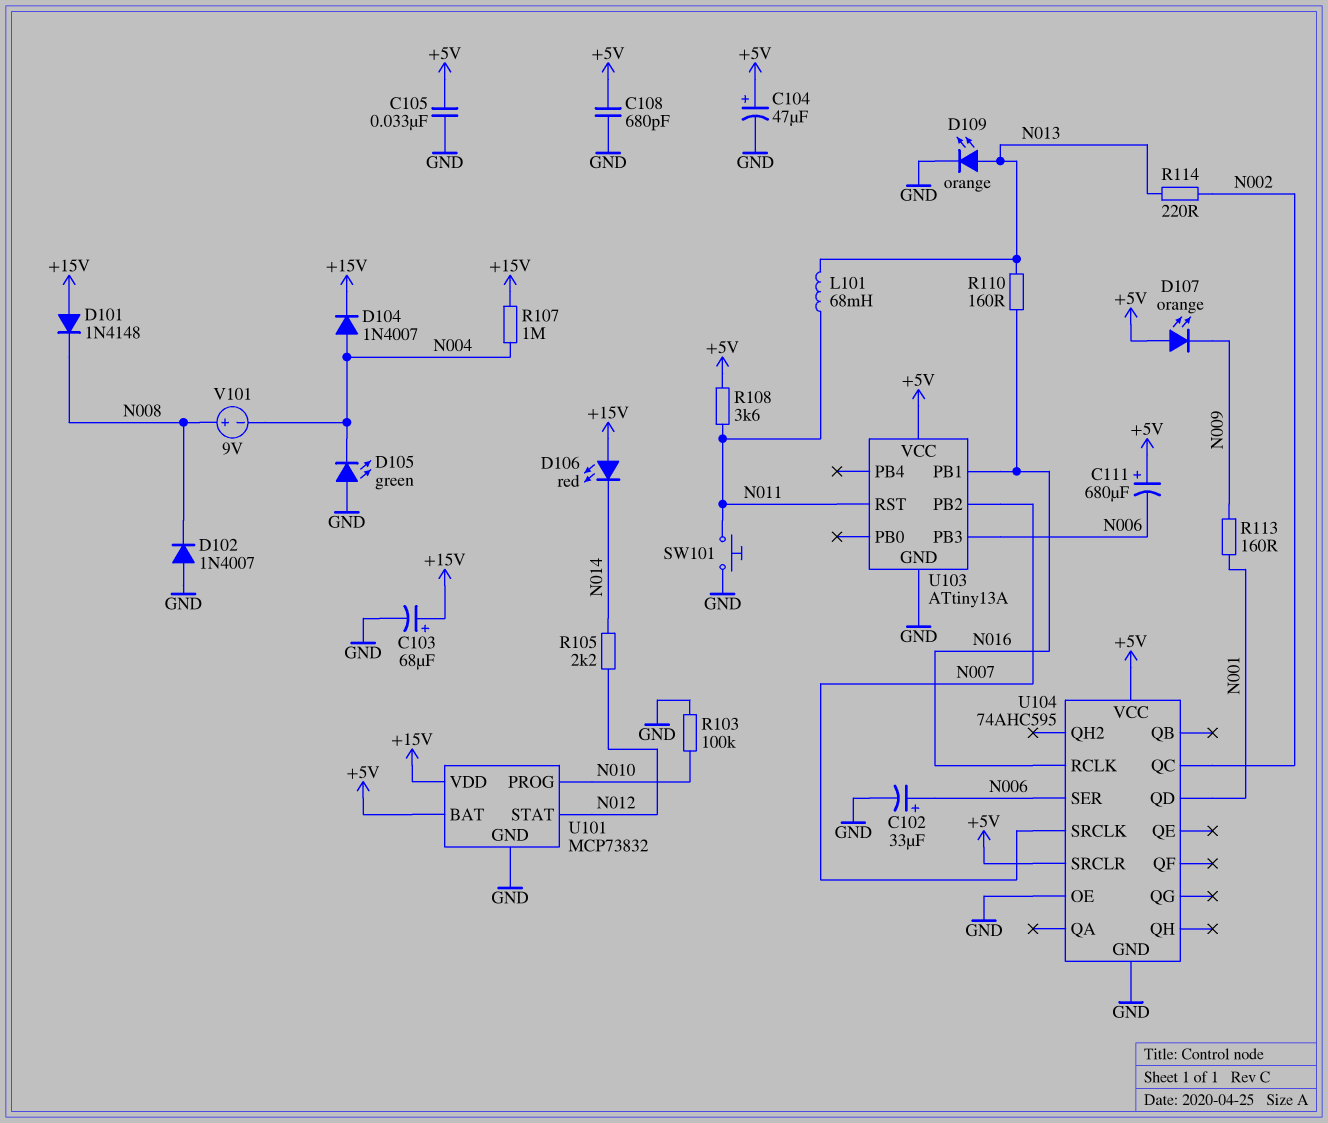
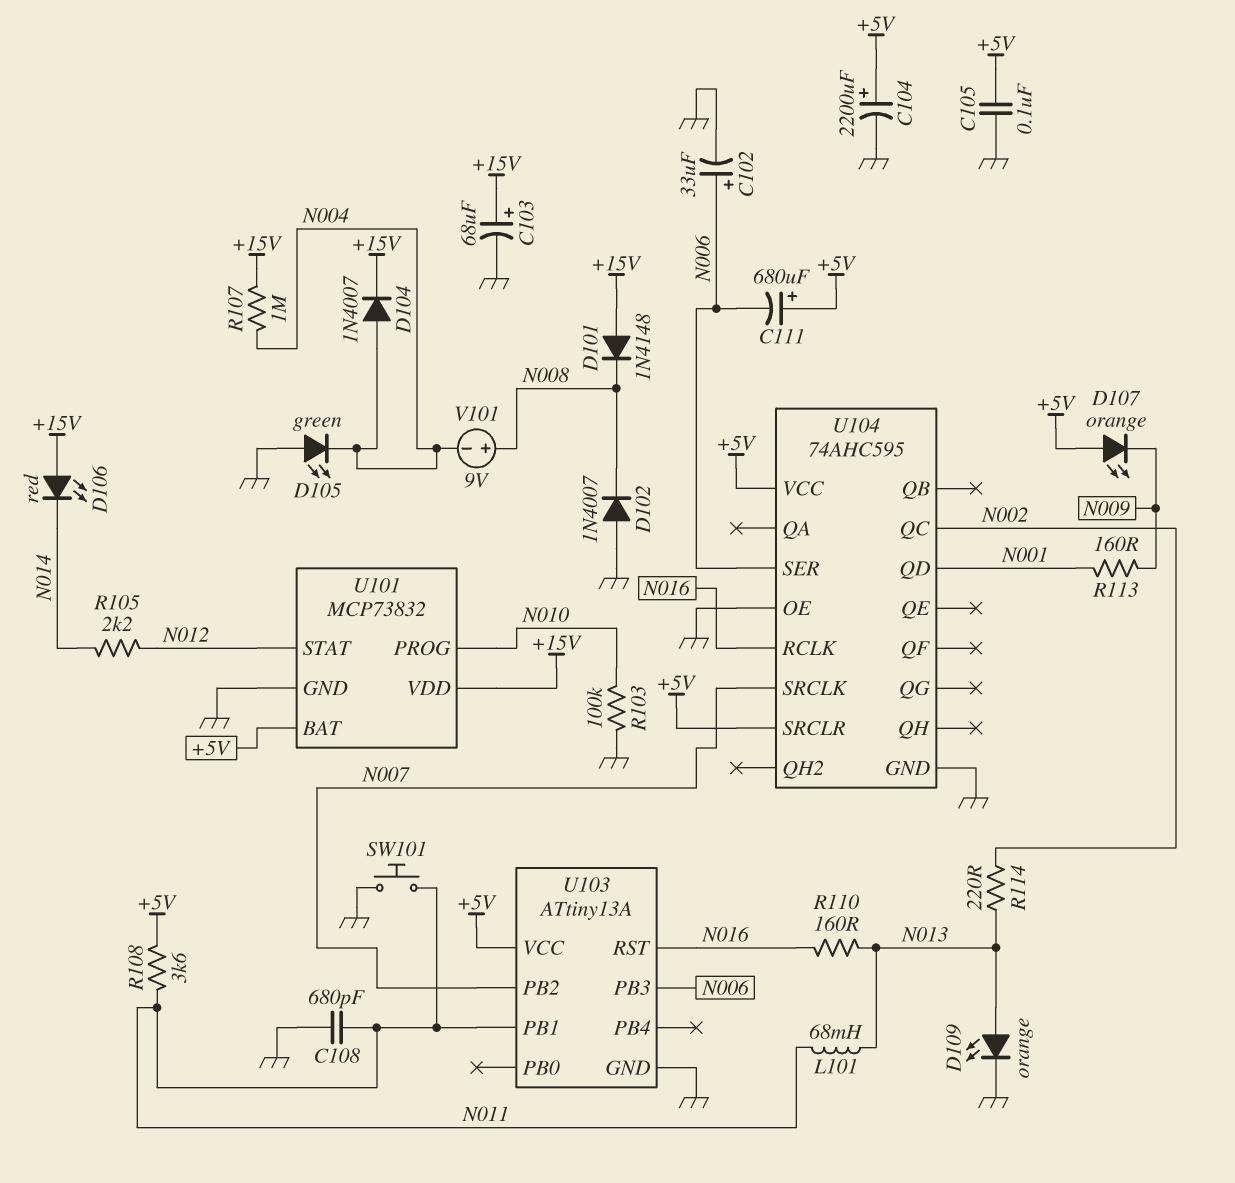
C104: 47uF (plus +5V, minus GND) -> 2200uF (plus +5V, minus GND)
C105: 33nF (+5V, GND) -> 100nF (+5V, GND)
C108: 680pF (+5V, GND) -> 680pF (GND, N011)
U103 pin PB1: N016 -> N011
U103 pin RST: N011 -> N016

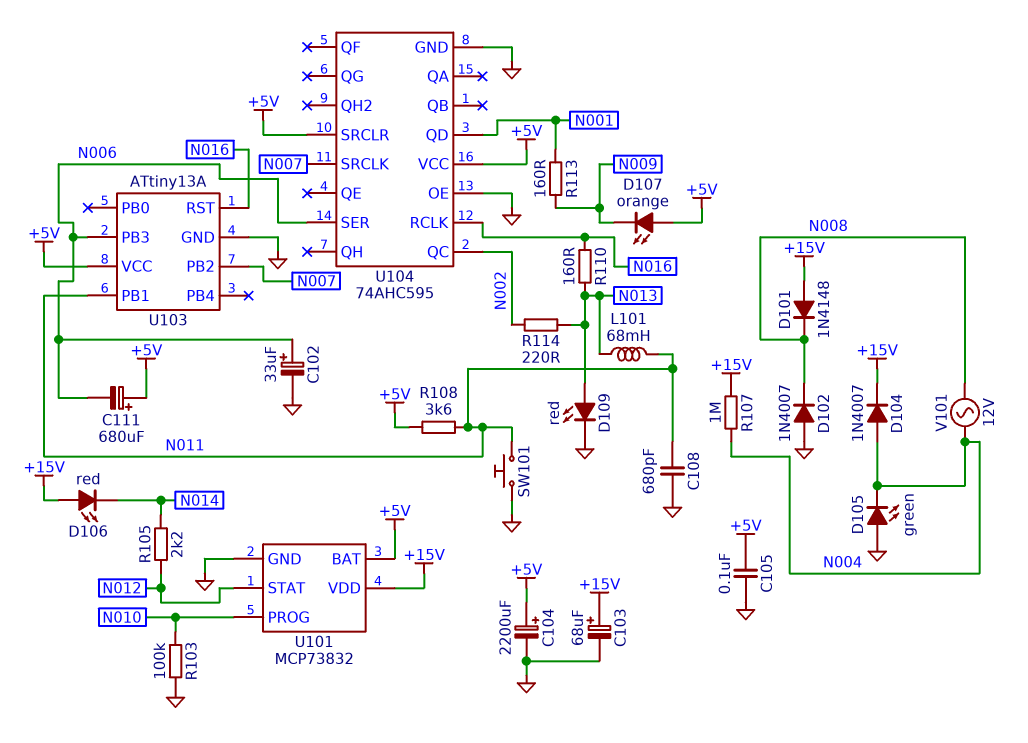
D109: LED orange (A N013, K GND) -> LED red (A N013, K GND)
V101: 9V (plus N008, minus N004) -> AC 12V (N004, N008)

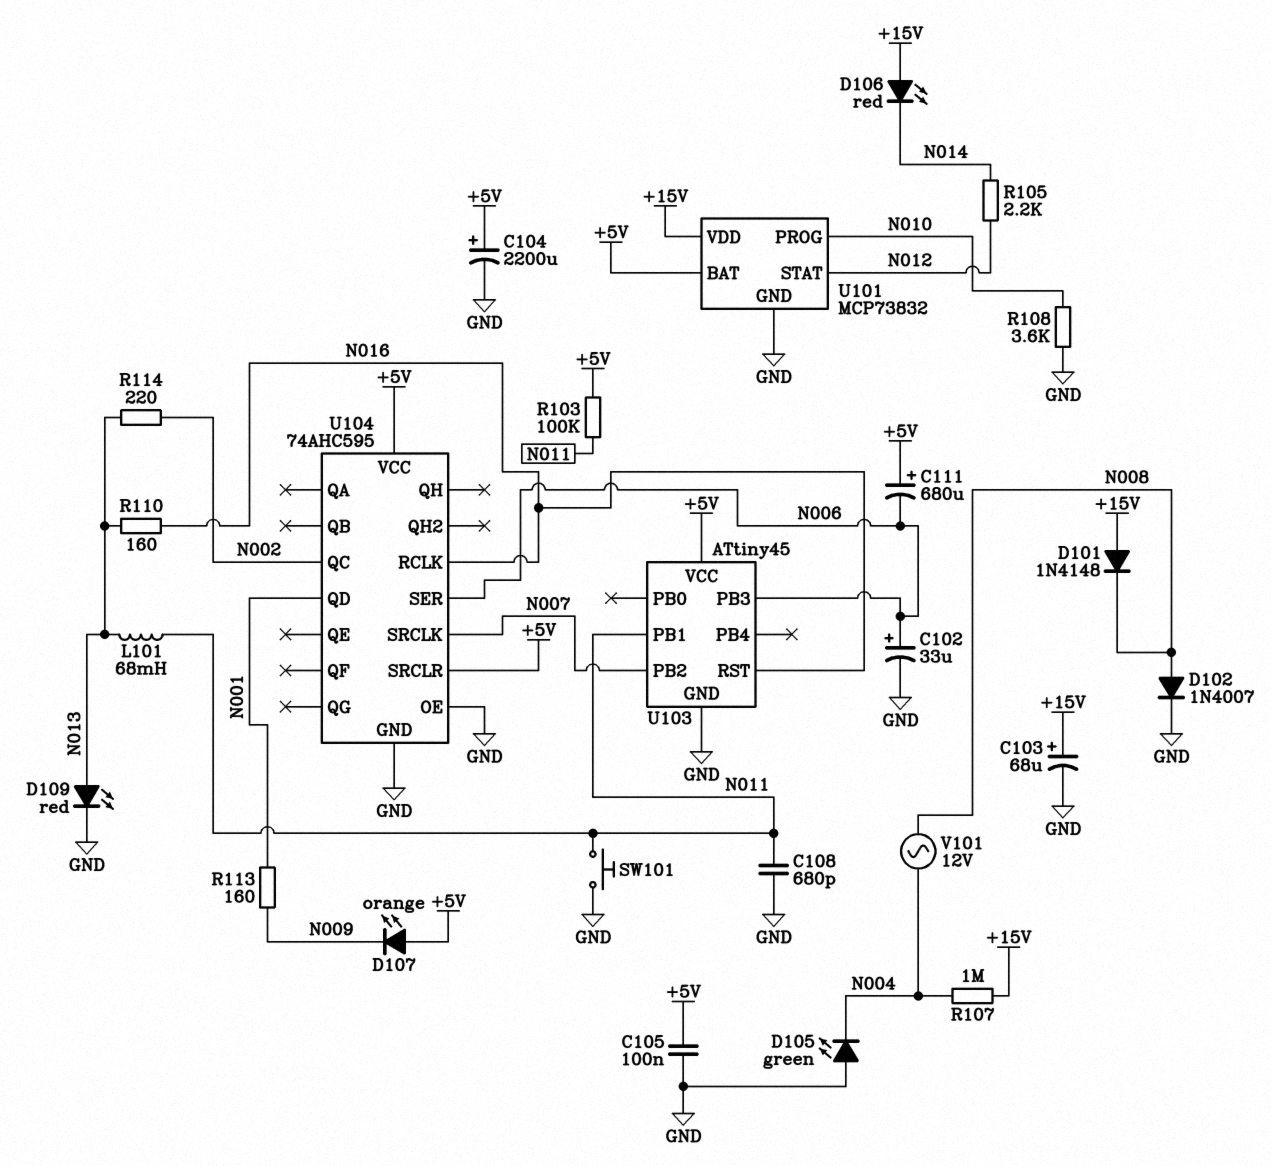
D102: diode 1N4007 (A GND, K N008) -> diode 1N4007 (A N008, K GND)
D104: diode 1N4007 (A N004, K +15V) -> none
R103: 100k (GND, N010) -> 100k (+5V, N011)
R108: 3.6k (+5V, N011) -> 3.6k (GND, N010)
U103: ATtiny13A -> ATtiny45

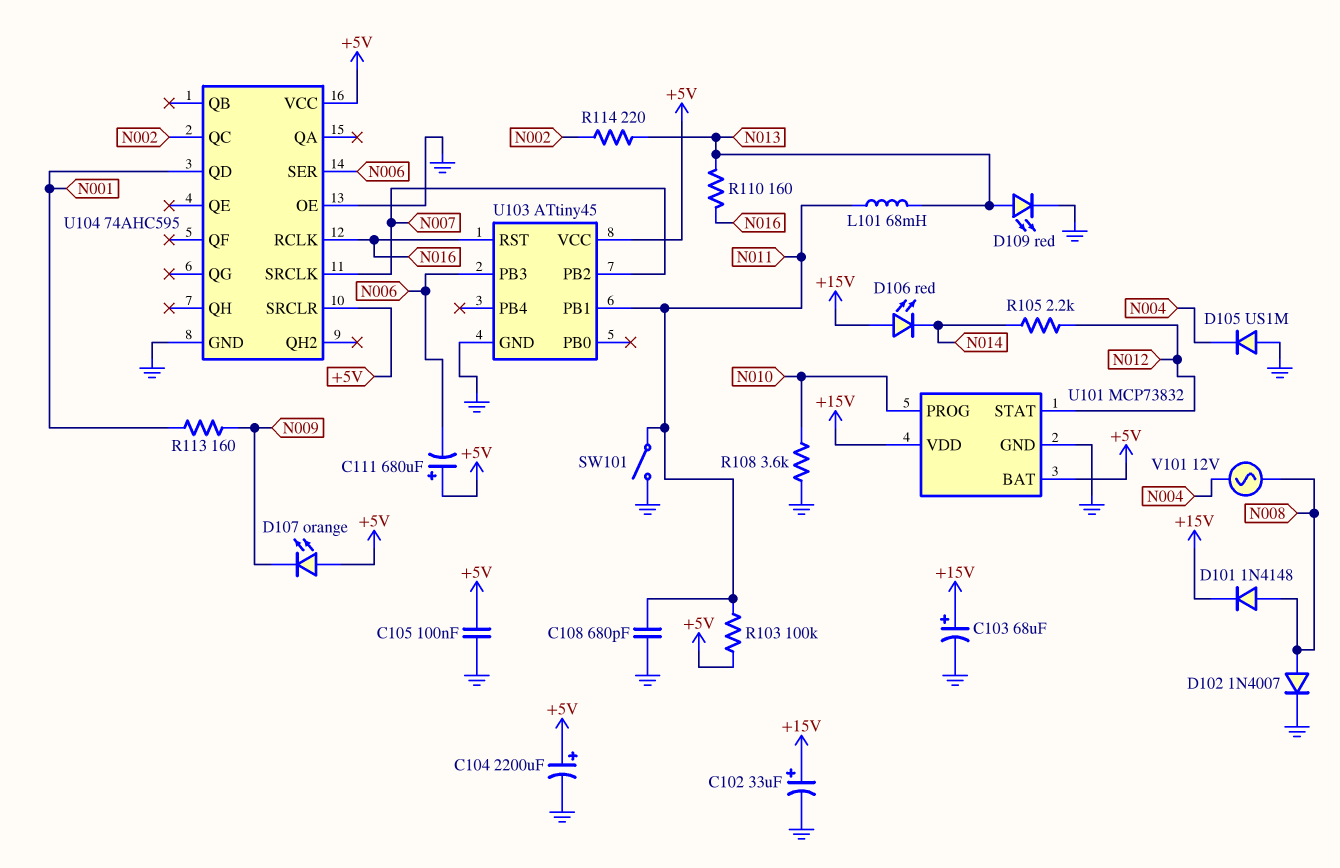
C102: 33uF (plus N006, minus GND) -> 33uF (plus +15V, minus GND)
D101: diode 1N4148 (A +15V, K N008) -> diode 1N4148 (A N008, K +15V)
D105: LED green (A GND, K N004) -> diode US1M (A GND, K N004)
R107: 1M (+15V, N004) -> none
SW101: button (GND, N011) -> switch (GND, N011)

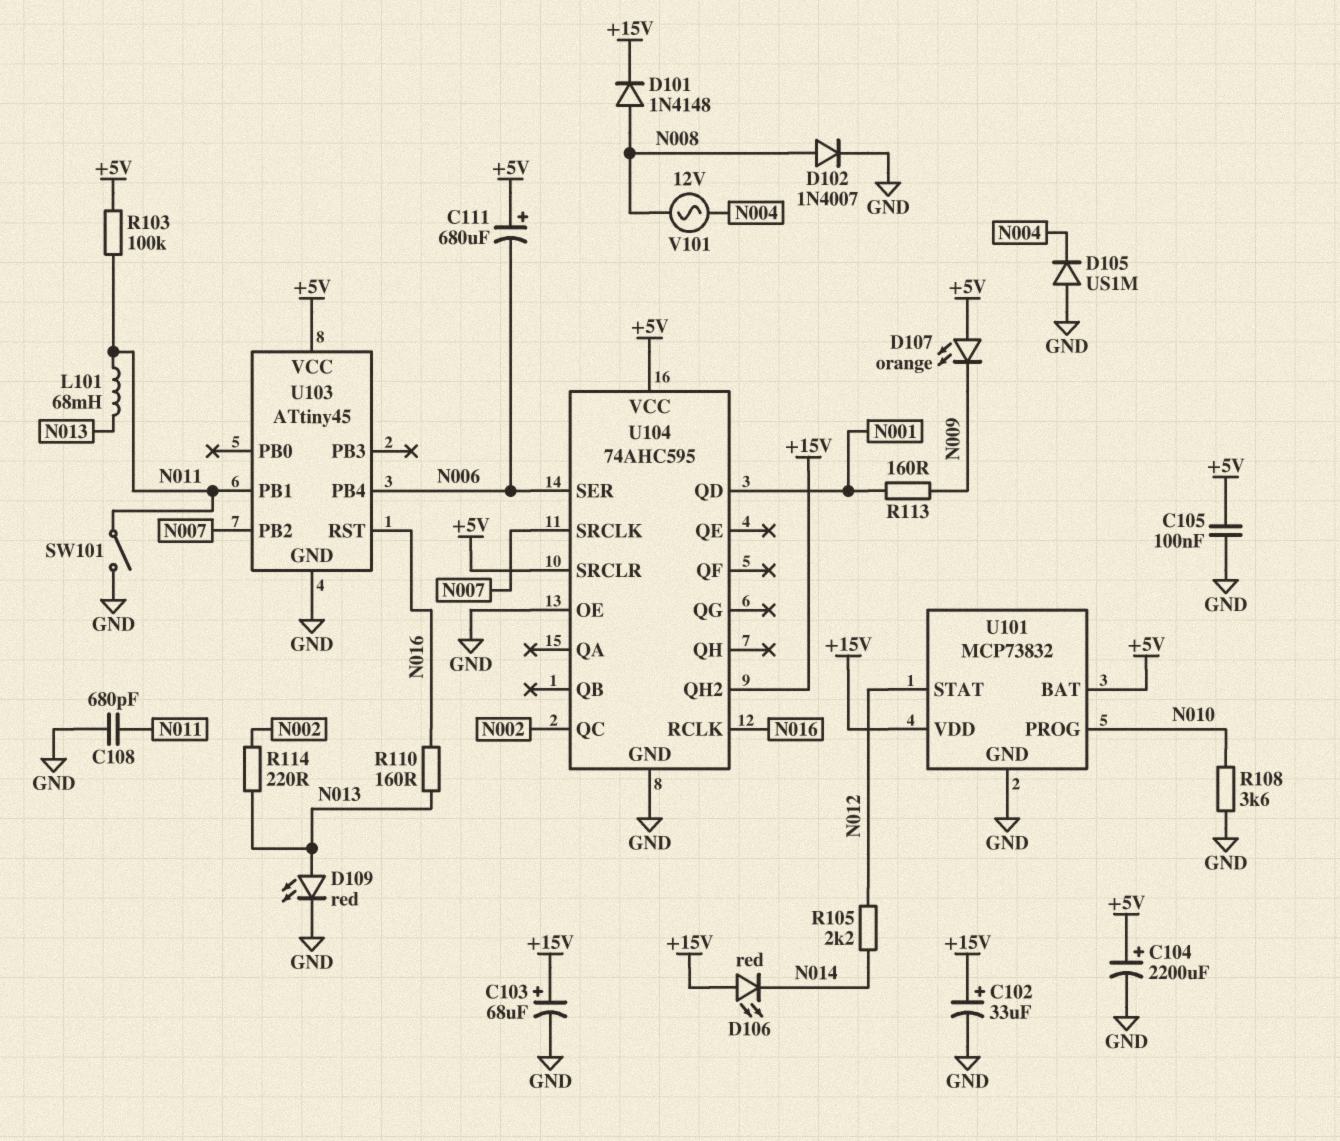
U103 pin PB3: N006 -> none
U103 pin PB4: none -> N006
U104 pin QH2: none -> +15V

